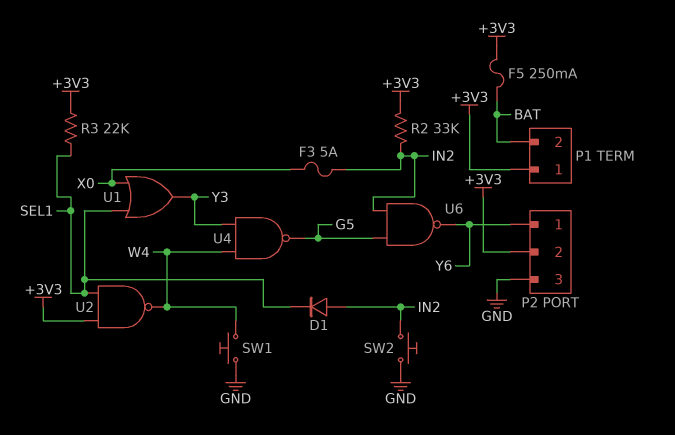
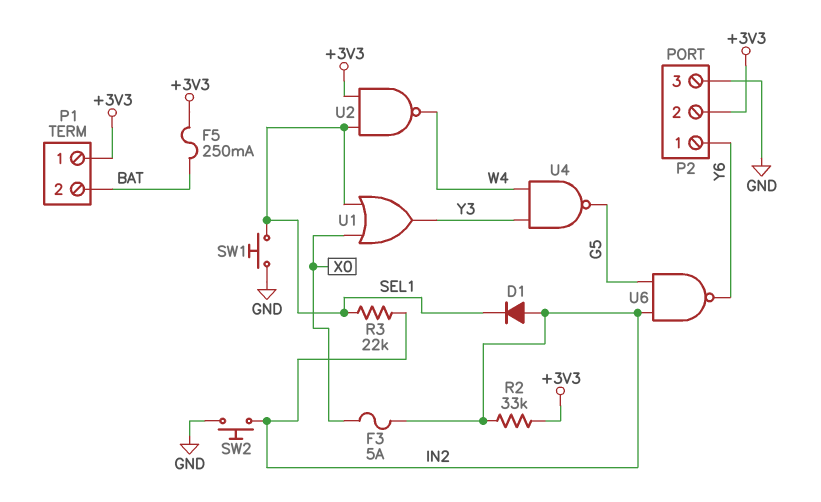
R3: 22k (+3V3, SEL1) -> 22k (IN2, SEL1)
SW1: button (GND, W4) -> button (GND, SEL1)

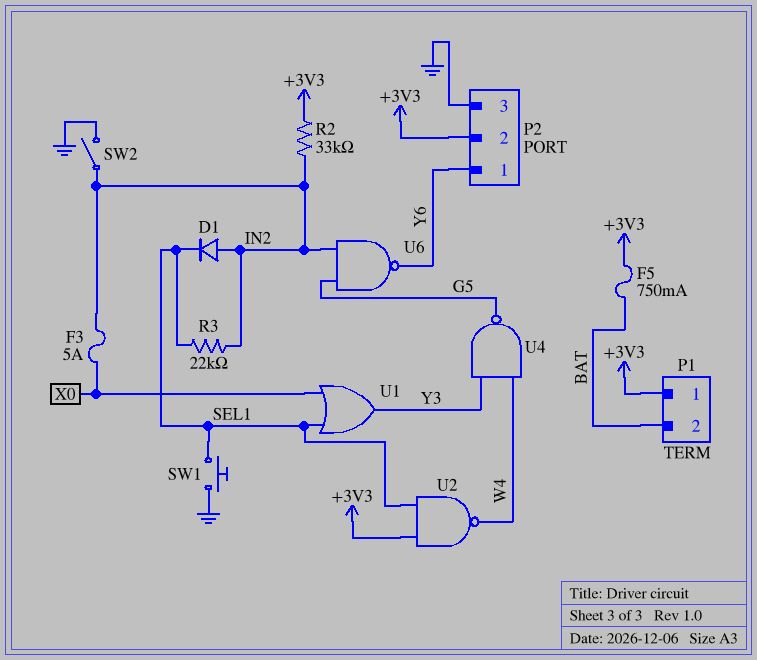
F5: 250mA (+3V3, BAT) -> 750mA (+3V3, BAT)
SW2: button (GND, IN2) -> switch (GND, IN2)

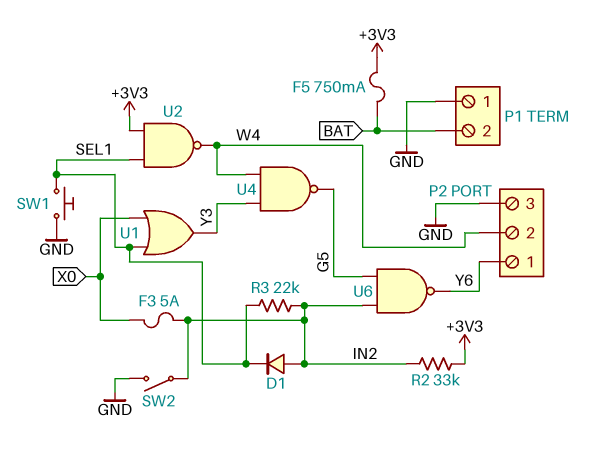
P1 pin 1: +3V3 -> GND
P2 pin 2: +3V3 -> W4

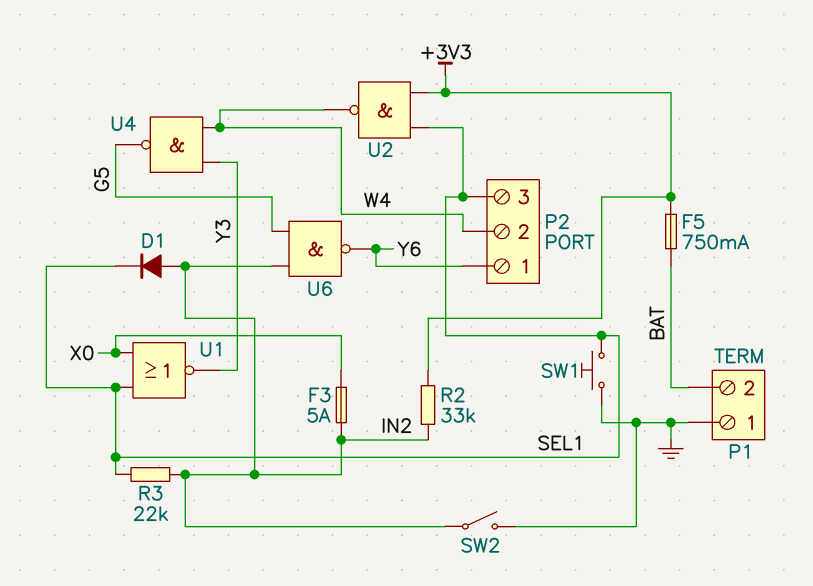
P2 pin 3: GND -> SEL1
U1: OR (in SEL1, in X0, out Y3) -> NOR (in SEL1, in X0, out Y3)

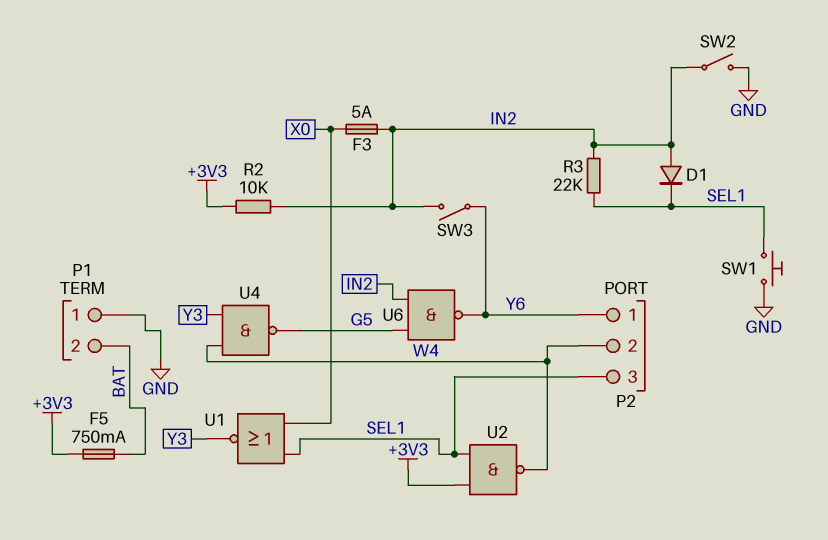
R2: 33k (+3V3, IN2) -> 10k (+3V3, IN2)
SW3: none -> switch (IN2, Y6)

